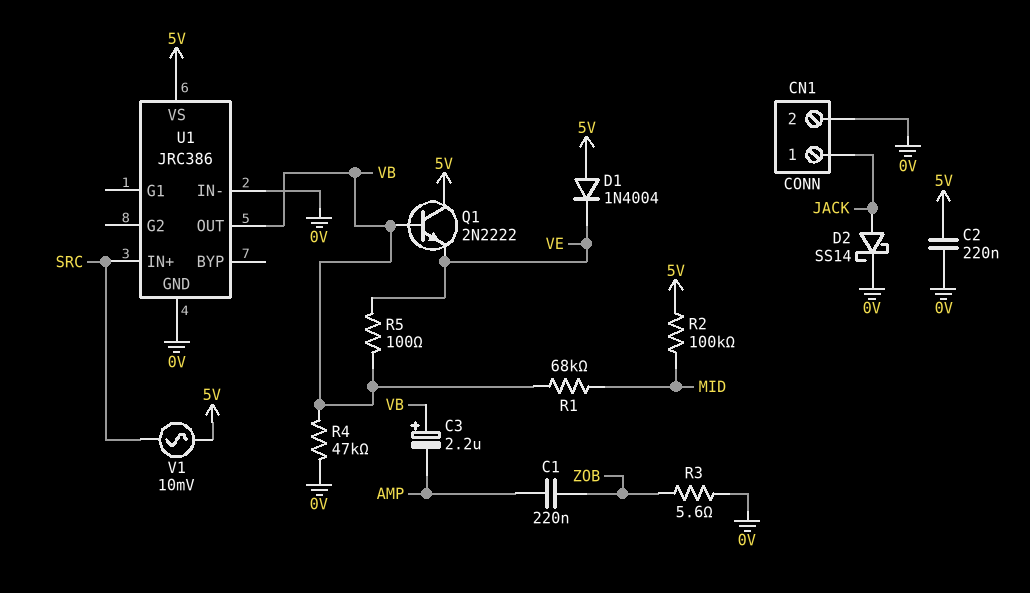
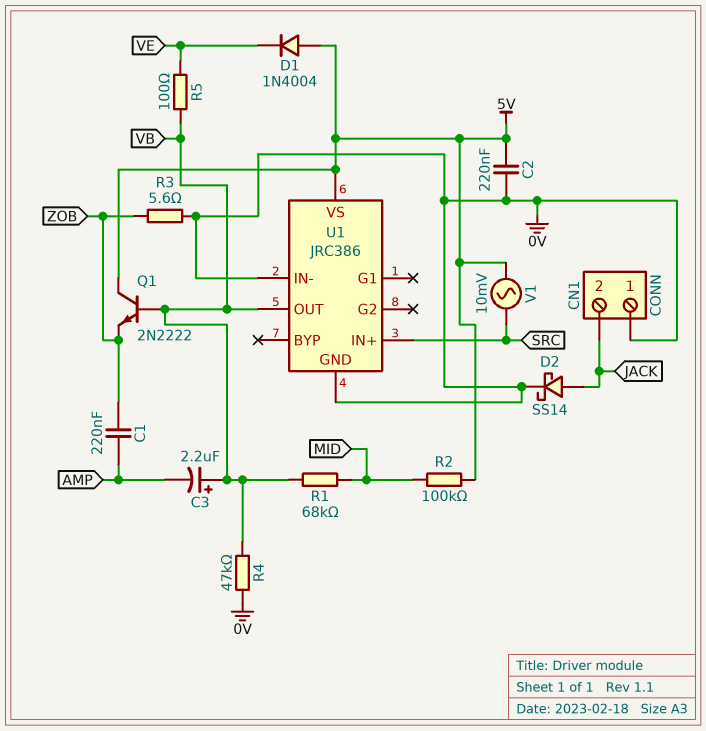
CN1 pin 1: JACK -> 0V
CN1 pin 2: 0V -> JACK
Q1: NPN 2N2222 (B VB, C 5V, E VE) -> NPN 2N2222 (B VB, C 5V, E ZOB)

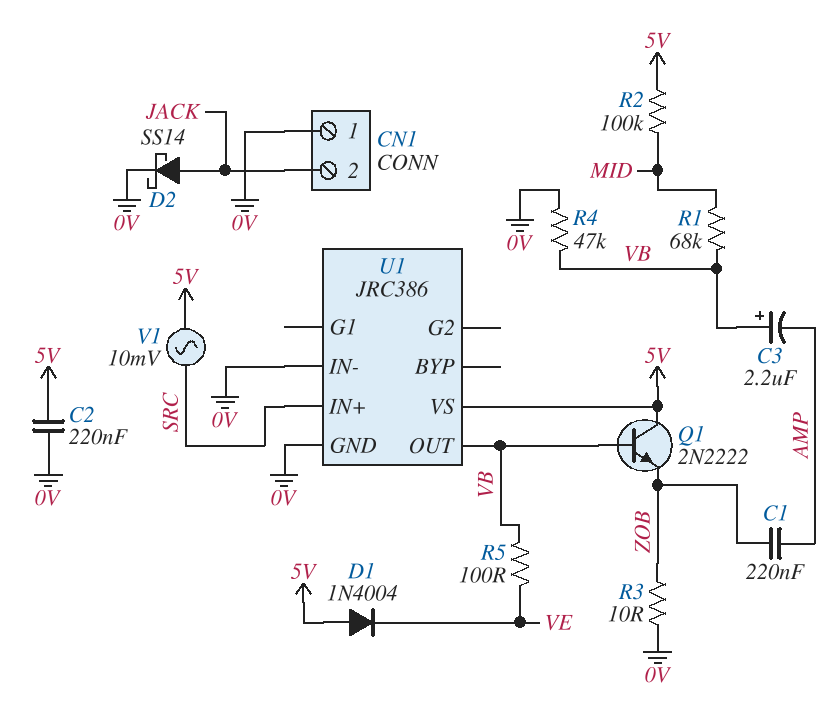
R3: 5.6 (0V, ZOB) -> 10 (0V, ZOB)

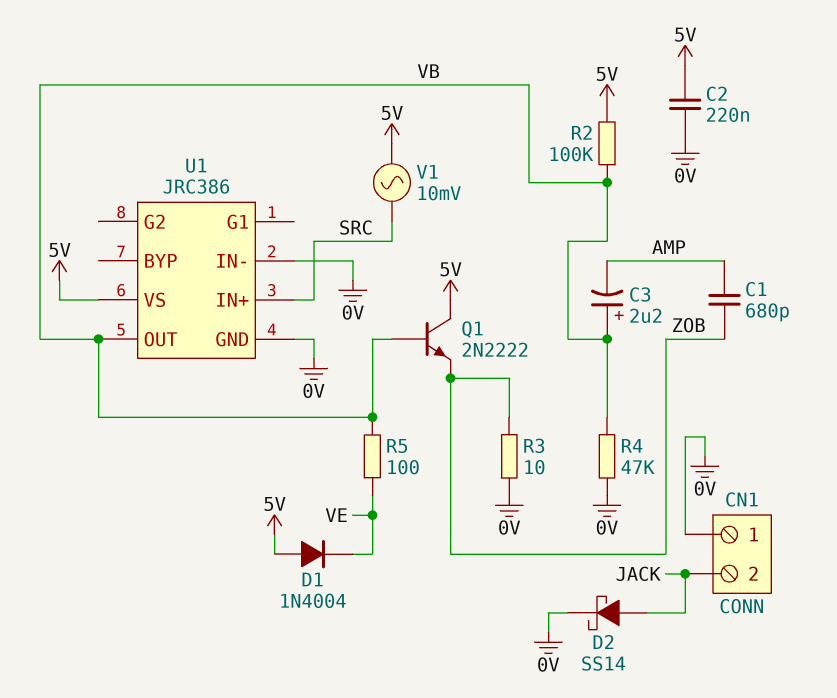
C1: 220nF (AMP, ZOB) -> 680pF (AMP, ZOB)
R1: 68k (MID, VB) -> none
R2: 100k (5V, MID) -> 100k (5V, VB)

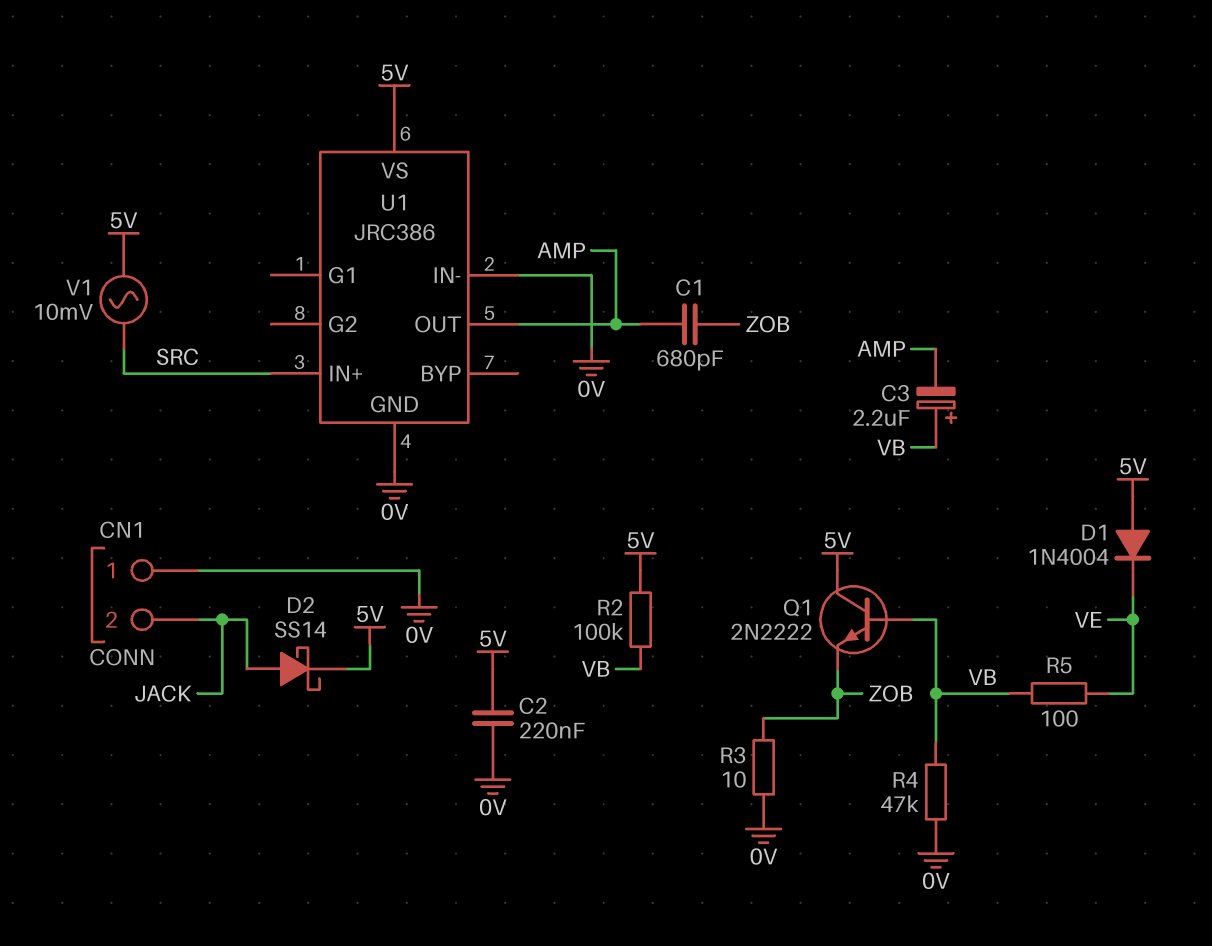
D2: schottky SS14 (A JACK, K 0V) -> schottky SS14 (A JACK, K 5V)
U1 pin OUT: VB -> AMP

